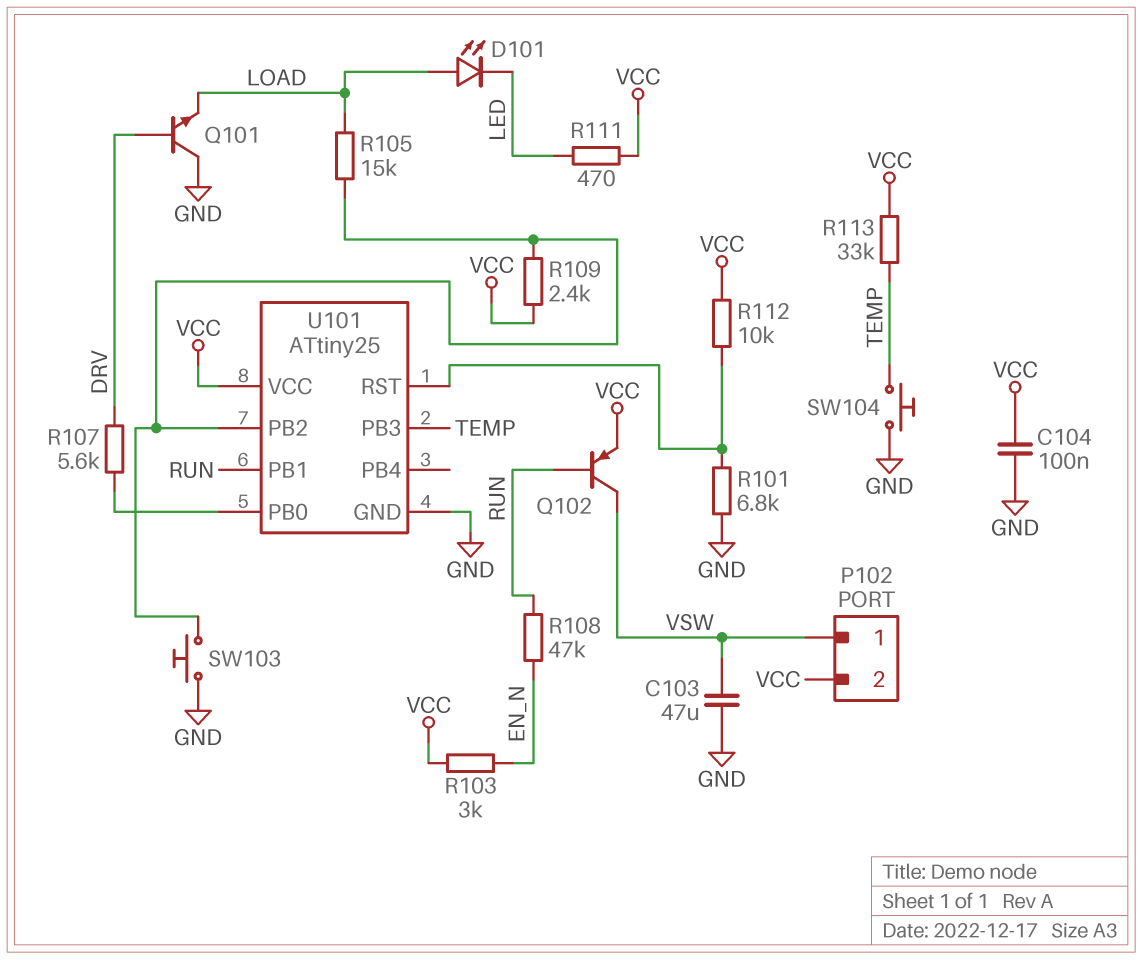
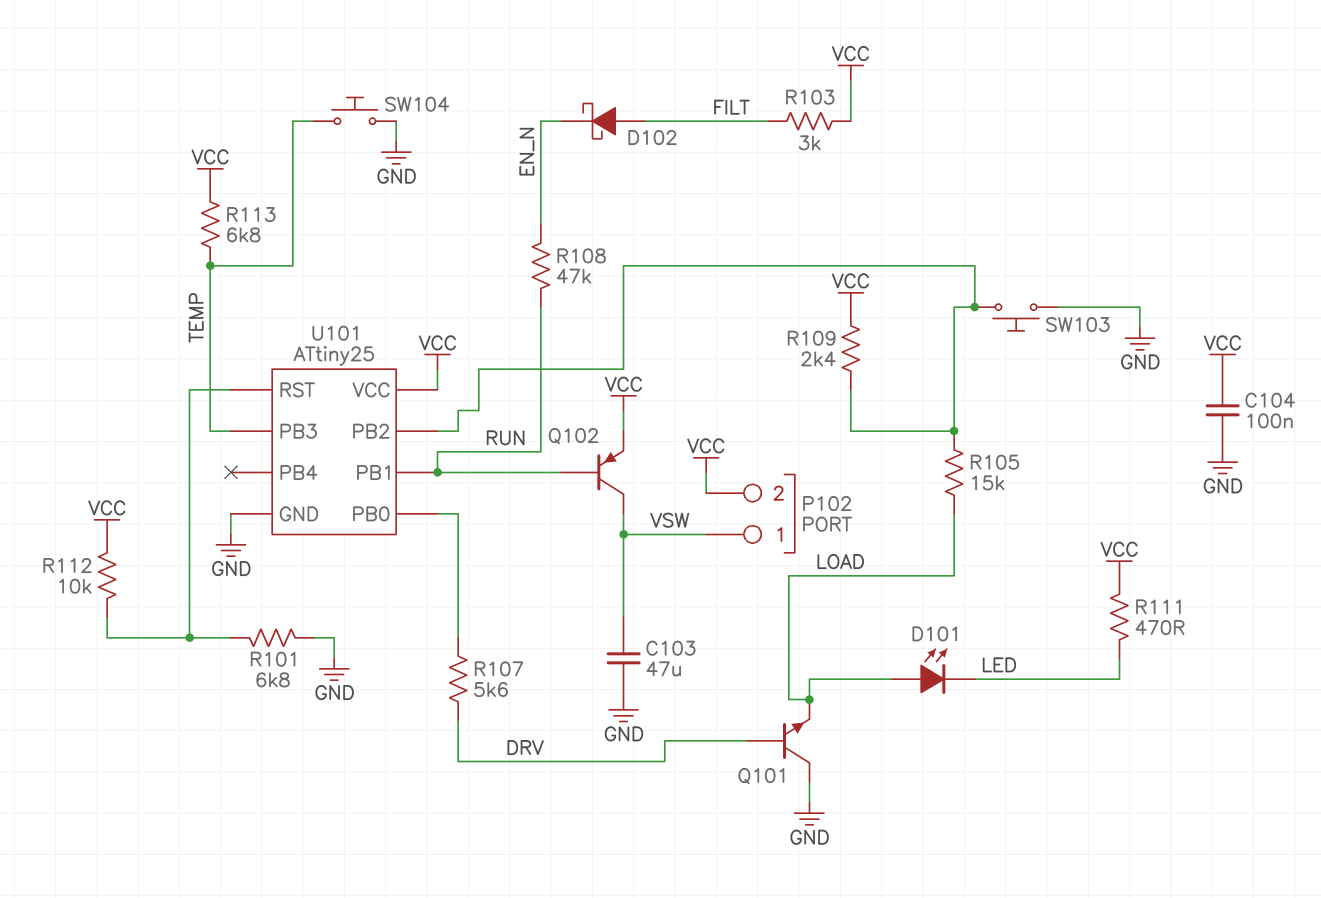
D102: none -> schottky (A FILT, K EN_N)
R103: 3k (EN_N, VCC) -> 3k (FILT, VCC)
R113: 33k (TEMP, VCC) -> 6.8k (TEMP, VCC)

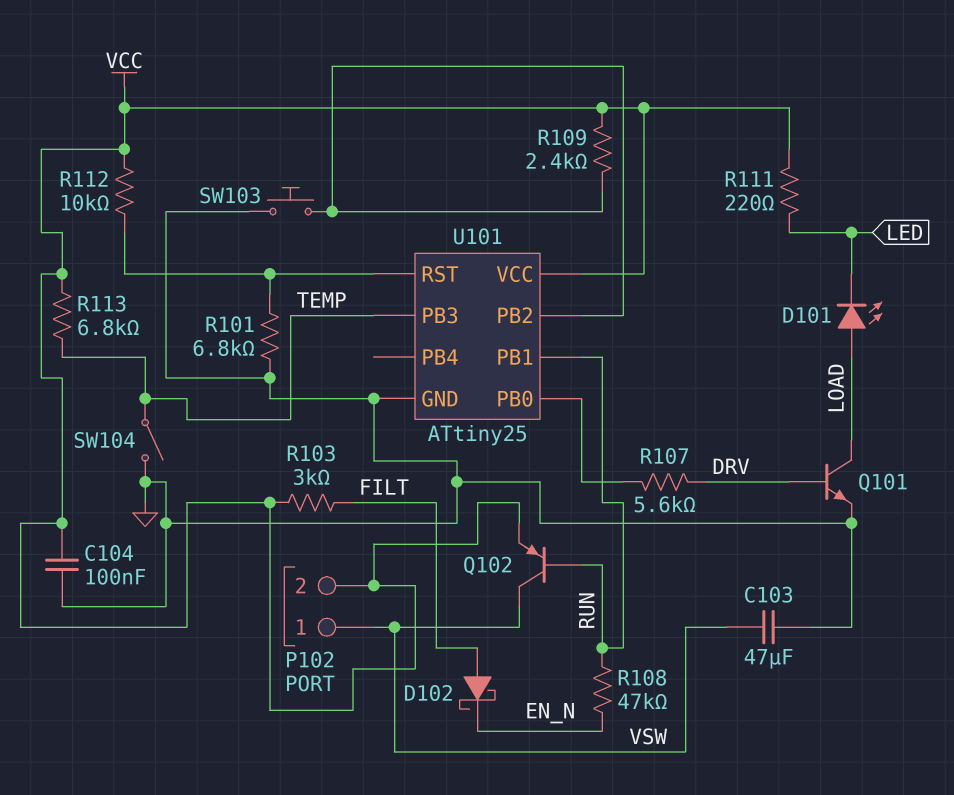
Q101: NPN (B DRV, C GND, E LOAD) -> NPN (B DRV, C LOAD, E GND)
R105: 15k (LOAD, U101/PB2) -> none
R111: 470 (LED, VCC) -> 220 (LED, VCC)
SW104: button (GND, TEMP) -> switch (GND, TEMP)

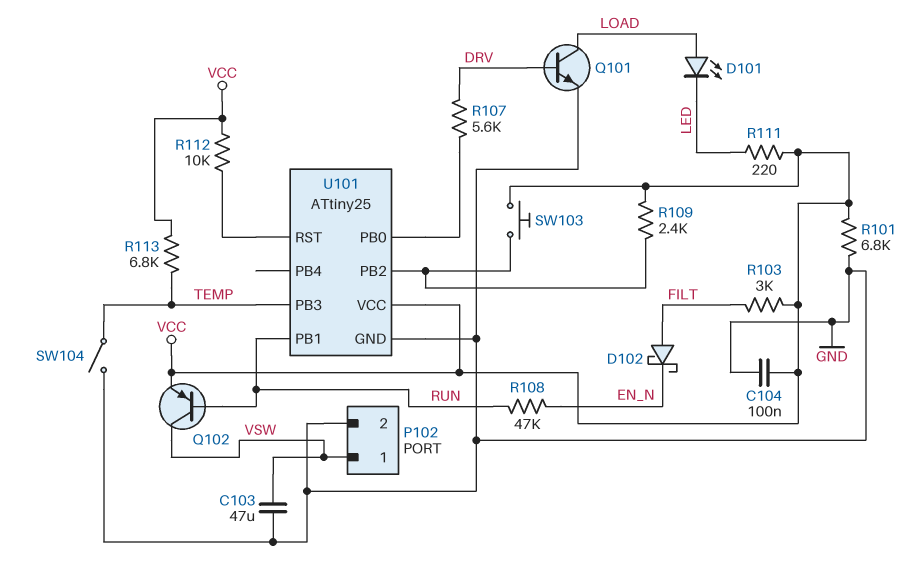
P102 pin 2: VCC -> GND
R101: 6.8k (GND, U101/RST) -> 6.8k (GND, VCC)
SW103: button (GND, U101/PB2) -> button (U101/PB2, VCC)

